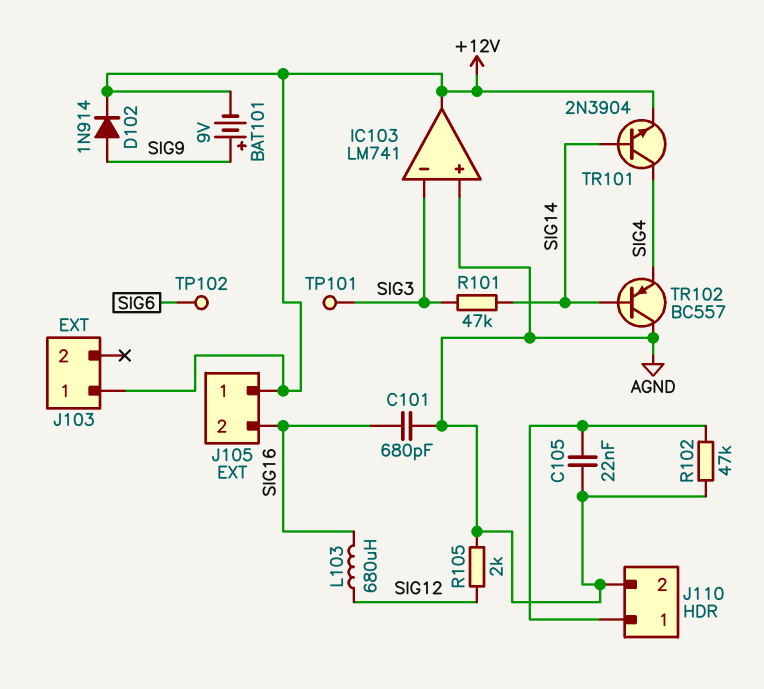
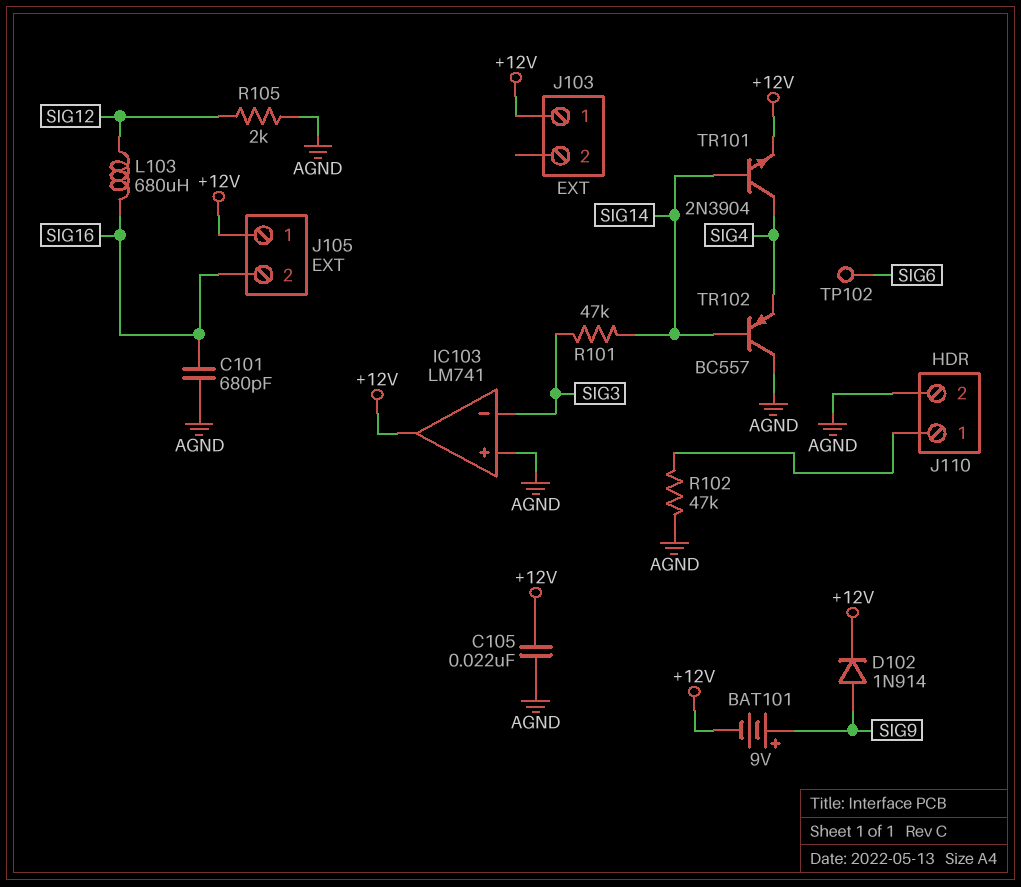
C105: 22nF (AGND, J110/1) -> 22nF (+12V, AGND)
TP101: test point (SIG3) -> none

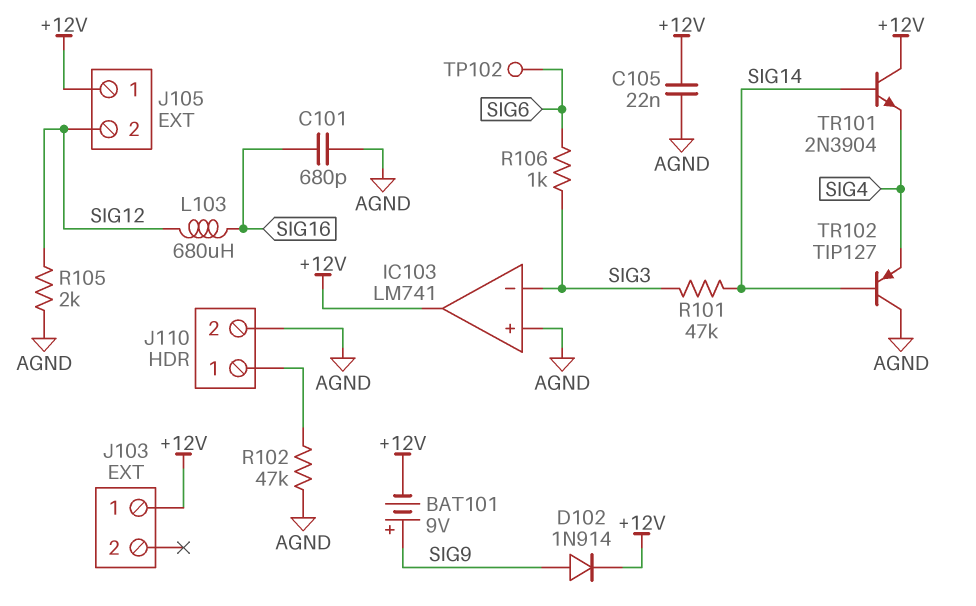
J105 pin 2: SIG16 -> SIG12
R106: none -> 1k (SIG3, SIG6)
TR101: NPN 2N3904 (B SIG14, C SIG4, E +12V) -> NPN 2N3904 (B SIG14, C +12V, E SIG4)
TR102: PNP BC557 (B SIG14, C AGND, E SIG4) -> PNP TIP127 (B SIG14, C AGND, E SIG4)

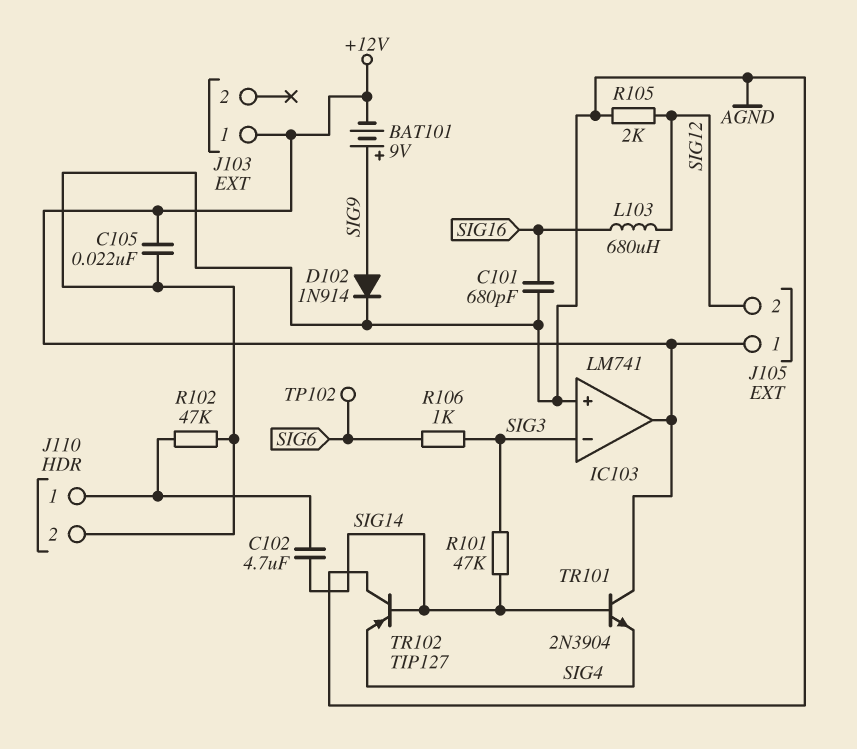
C102: none -> 4.7uF (J110/1, SIG14)
D102: diode 1N914 (A SIG9, K +12V) -> diode 1N914 (A SIG9, K AGND)

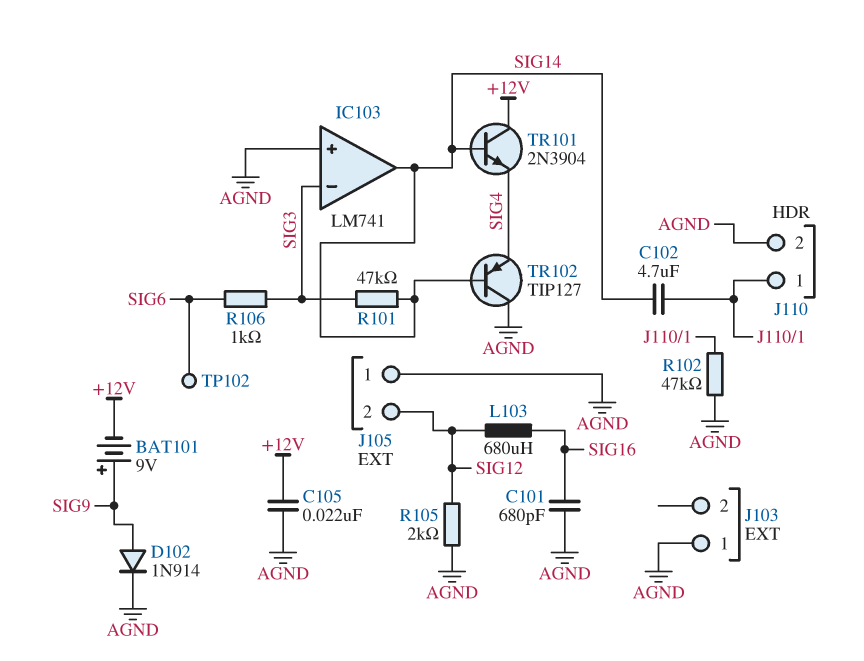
IC103 pin out: +12V -> SIG14
J103 pin 1: +12V -> AGND
J105 pin 1: +12V -> AGND

